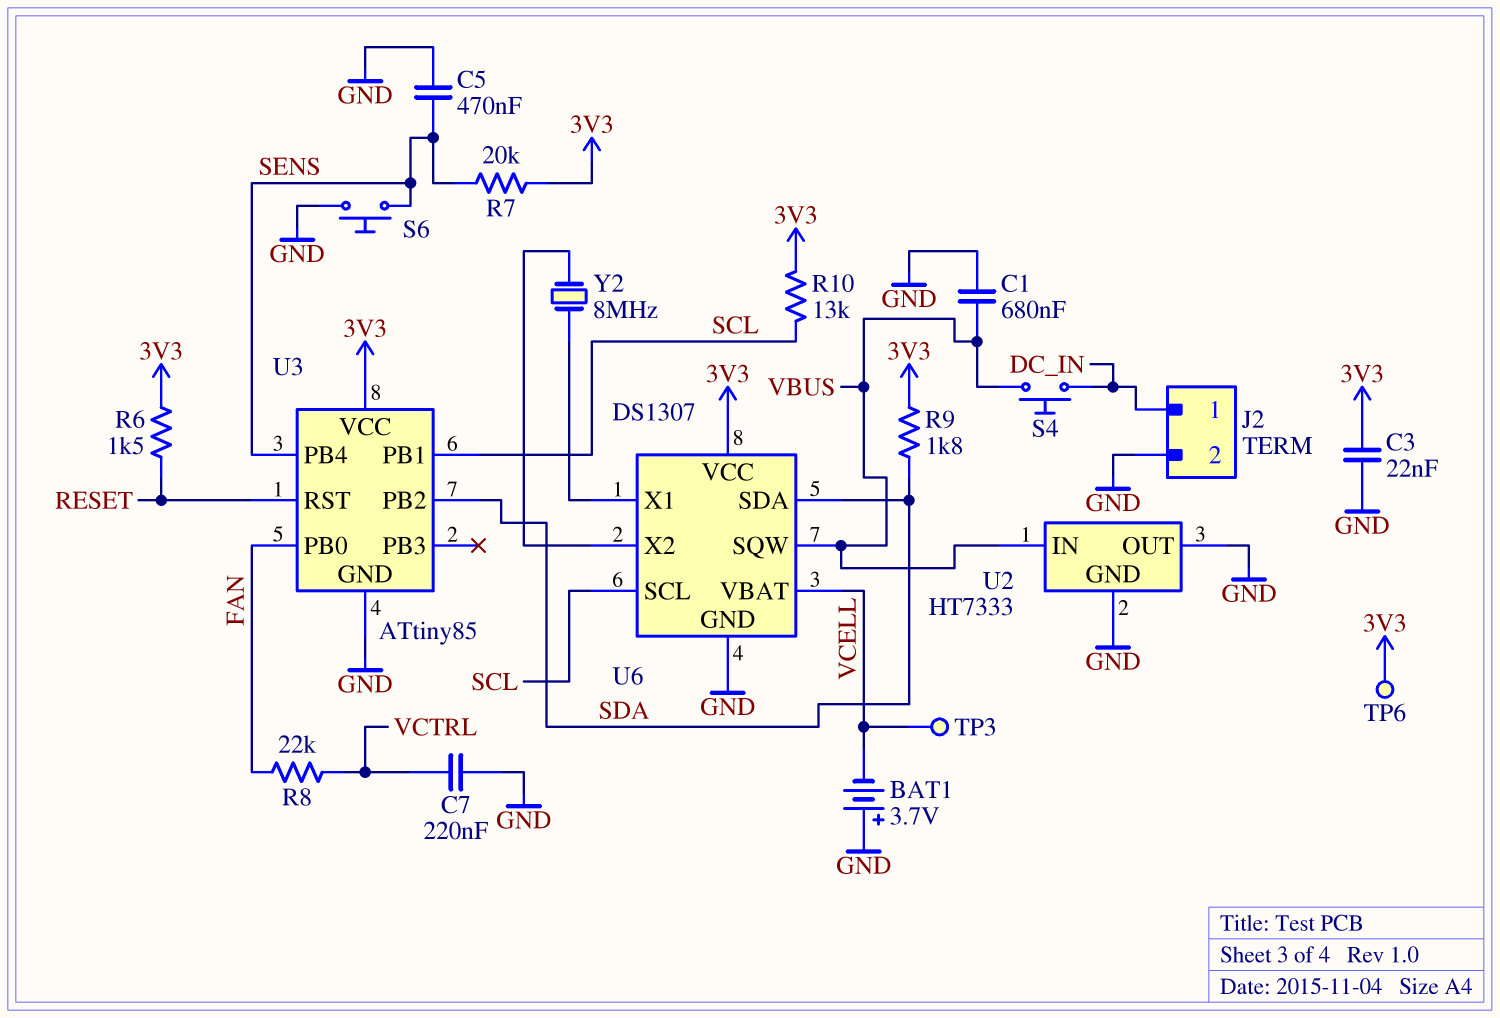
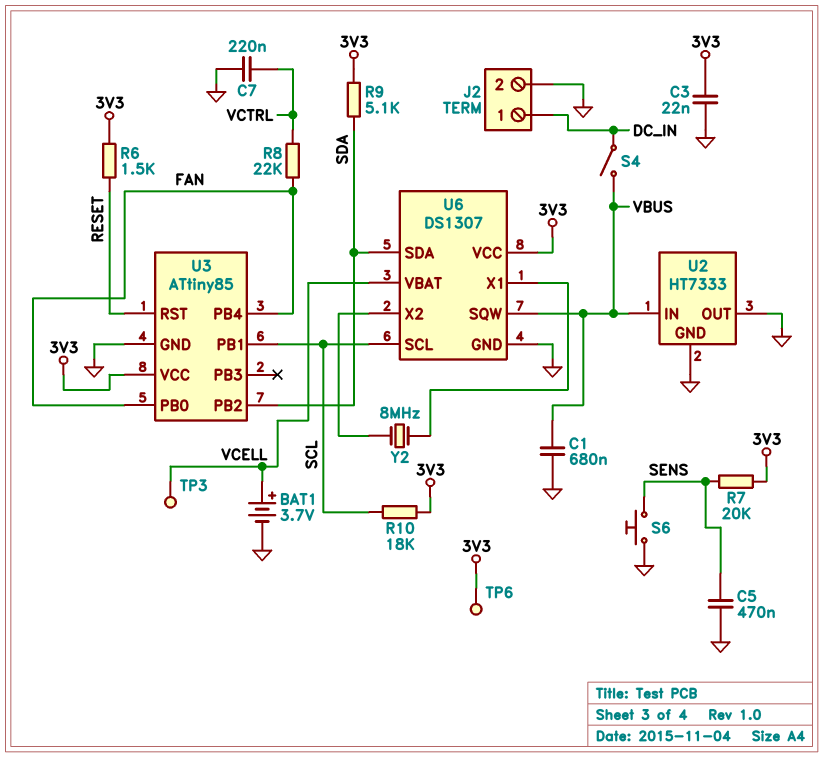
BAT1: 3.7V (plus GND, minus VCELL) -> 3.7V (plus VCELL, minus GND)
R9: 1.8k (3V3, SDA) -> 5.1k (3V3, SDA)
R10: 13k (3V3, SCL) -> 18k (3V3, SCL)
S4: button (DC_IN, VBUS) -> switch (DC_IN, VBUS)
U3 pin PB4: SENS -> FAN

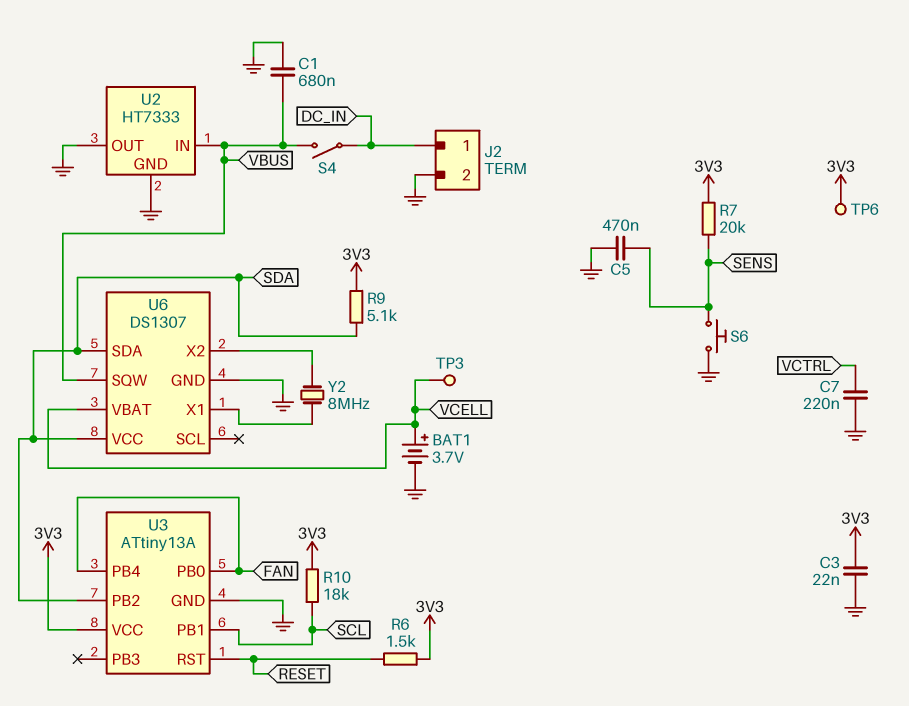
R8: 22k (FAN, VCTRL) -> none
U3: ATtiny85 -> ATtiny13A
U6 pin SCL: SCL -> none
U6 pin VCC: 3V3 -> SDA

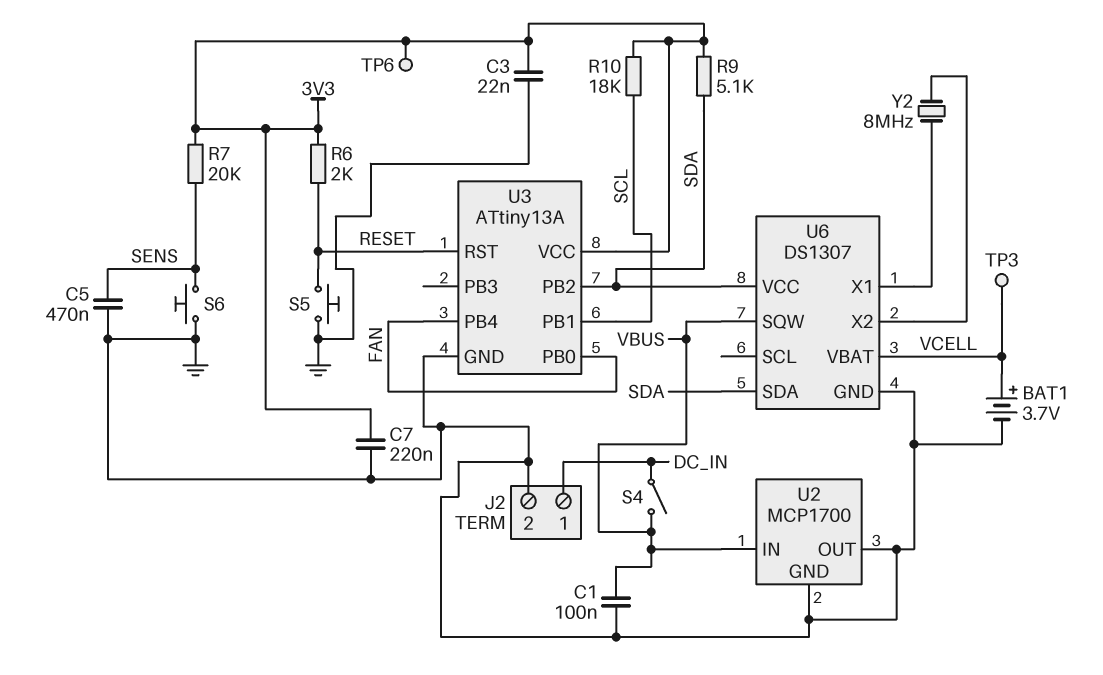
C1: 680nF (GND, VBUS) -> 100nF (GND, VBUS)
C7: 220nF (GND, VCTRL) -> 220nF (3V3, GND)
R6: 1.5k (3V3, RESET) -> 2k (3V3, RESET)
S5: none -> button (GND, RESET)
U2: HT7333 -> MCP1700

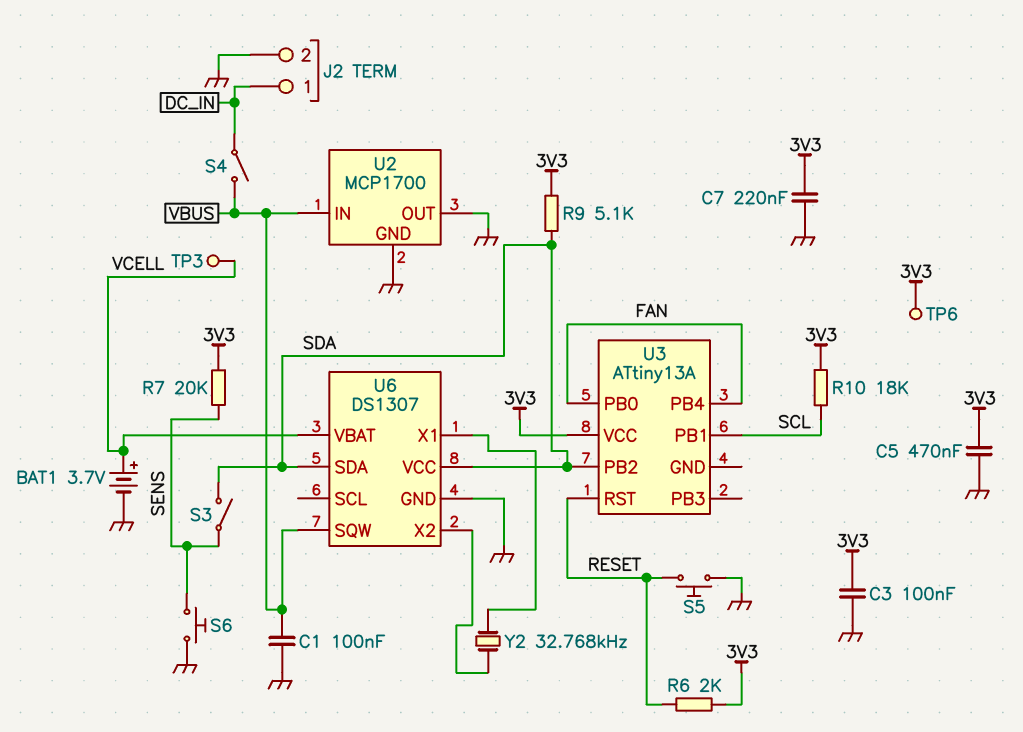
C3: 22nF (3V3, GND) -> 100nF (3V3, GND)
C5: 470nF (GND, SENS) -> 470nF (3V3, GND)
S3: none -> switch (SDA, SENS)
U3 pin GND: GND -> none
Y2: 8MHz (U6/X1, U6/X2) -> 32.768kHz (U6/X1, U6/X2)

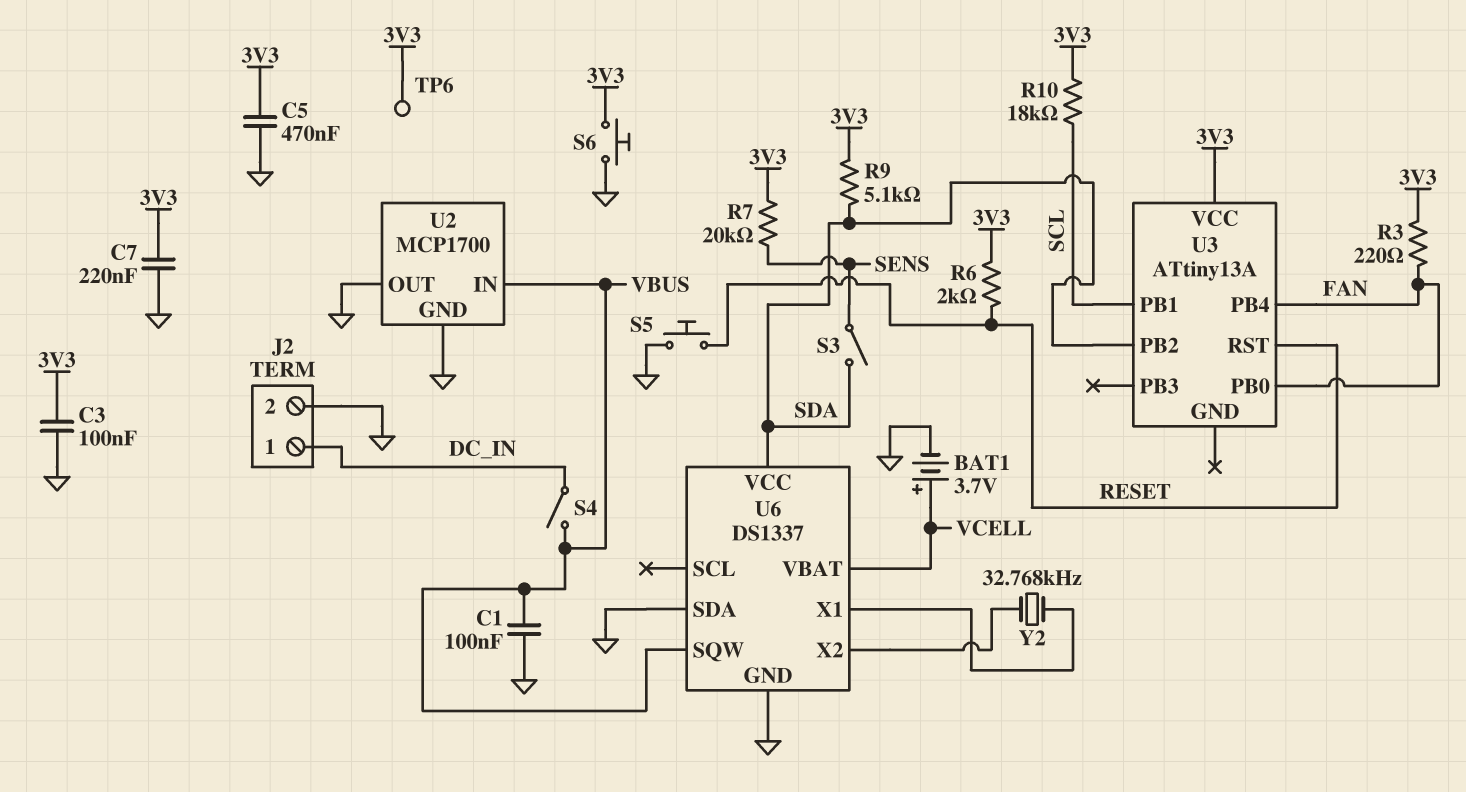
R3: none -> 220 (3V3, FAN)
S6: button (GND, SENS) -> button (3V3, GND)
TP3: test point (VCELL) -> none
U6: DS1307 -> DS1337
U6 pin SDA: SDA -> GND

